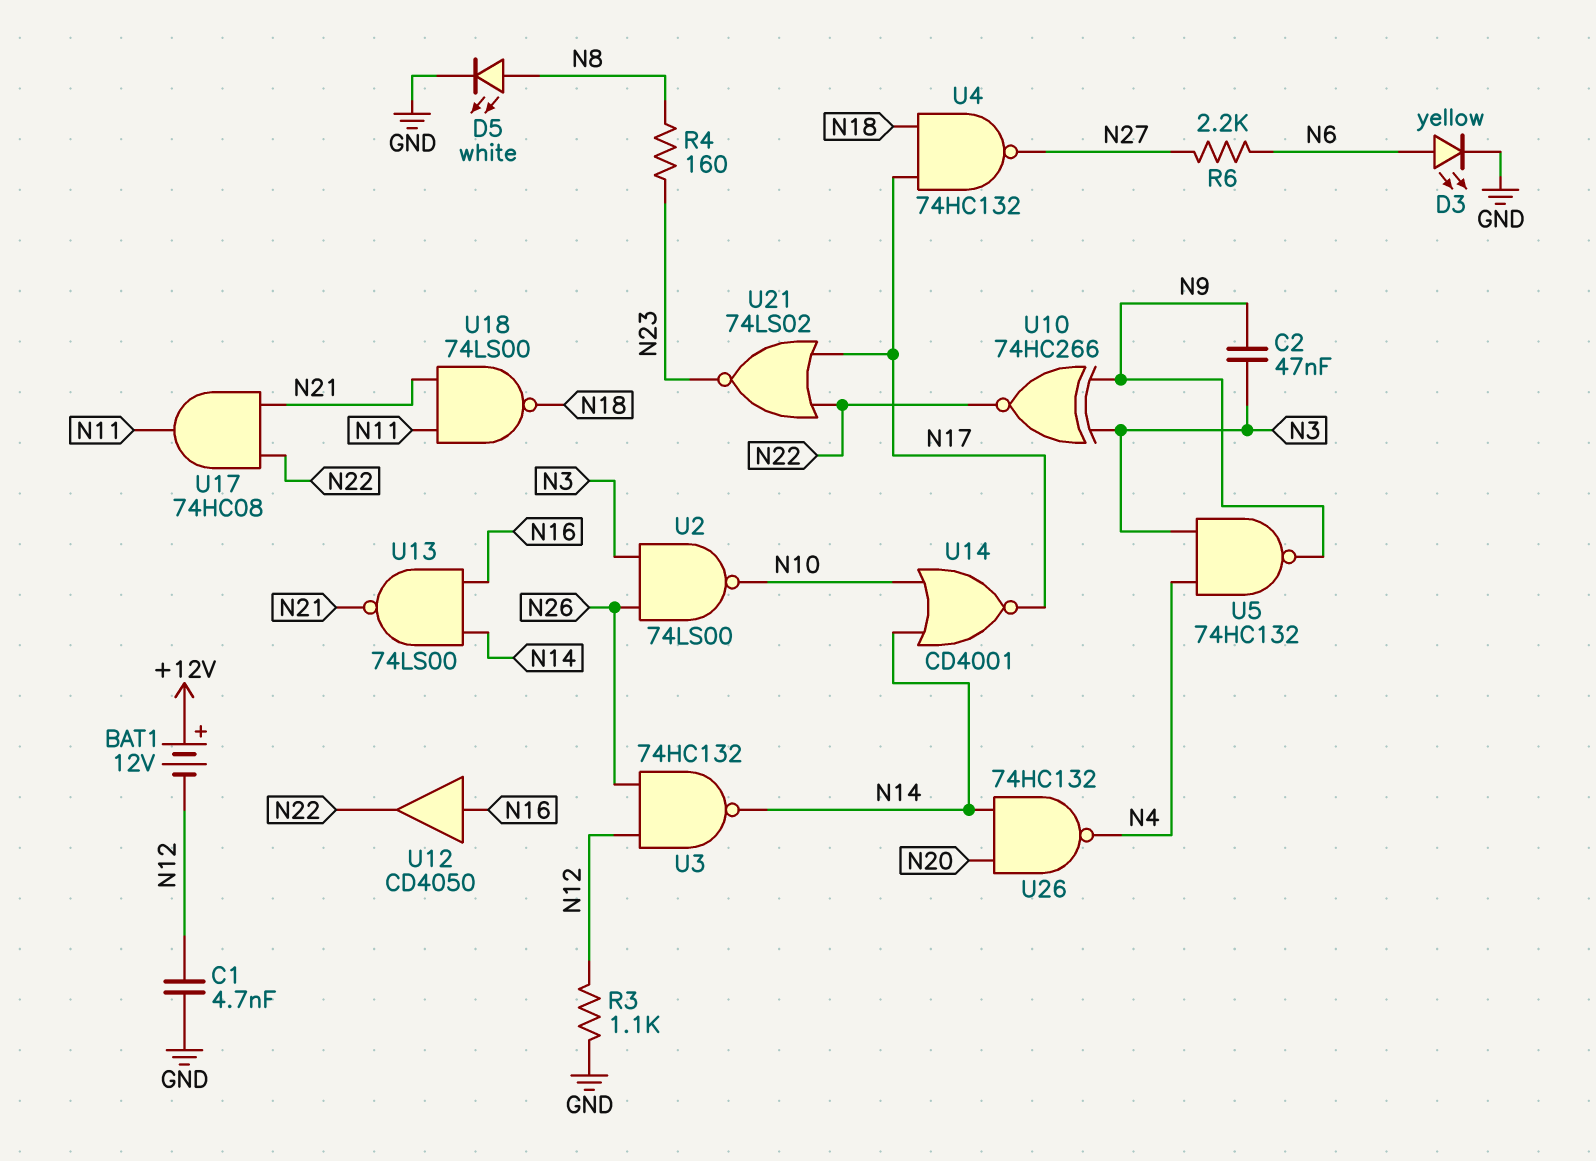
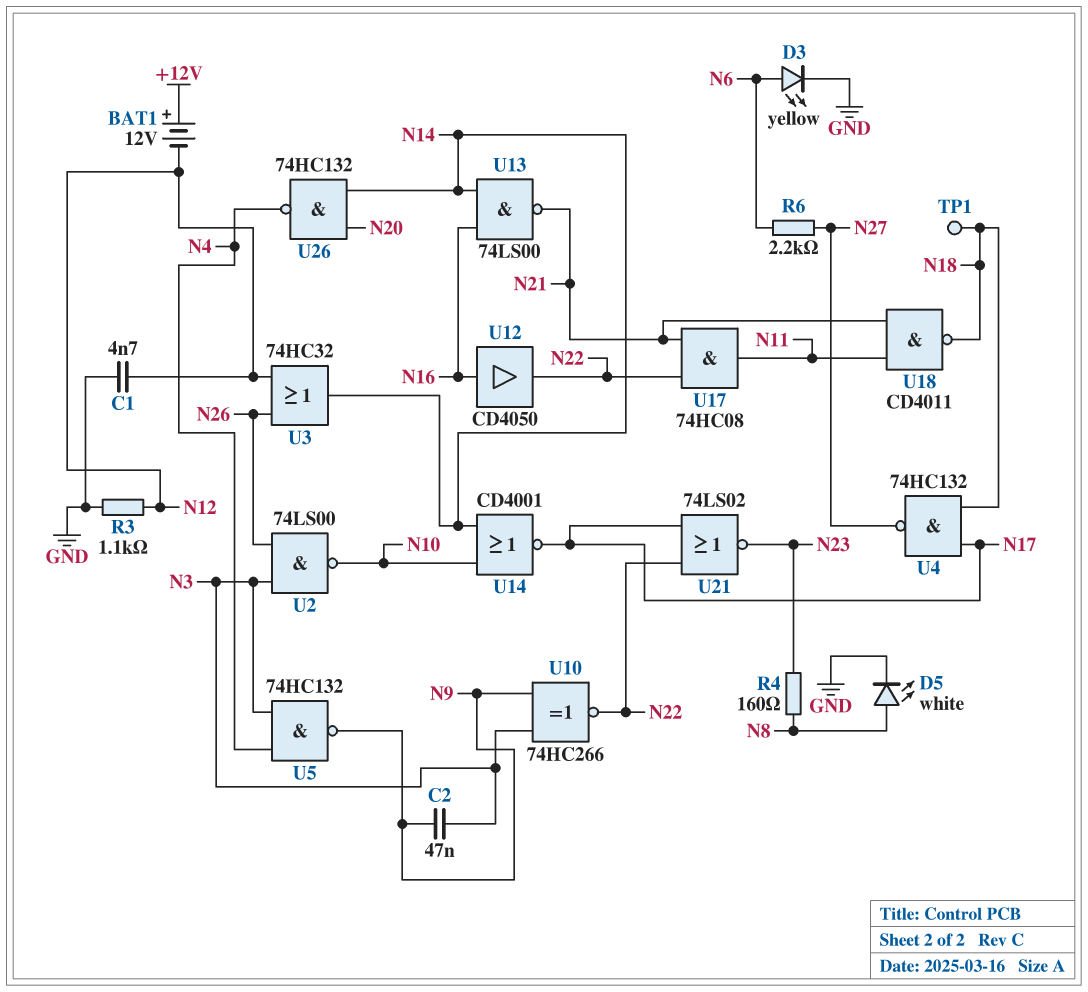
TP1: none -> test point (N18)
U3: NAND 74HC132 (in N12, in N26, out N14) -> OR 74HC32 (in N12, in N26, out N14)
U18: NAND 74LS00 (in N11, in N21, out N18) -> NAND CD4011 (in N11, in N21, out N18)

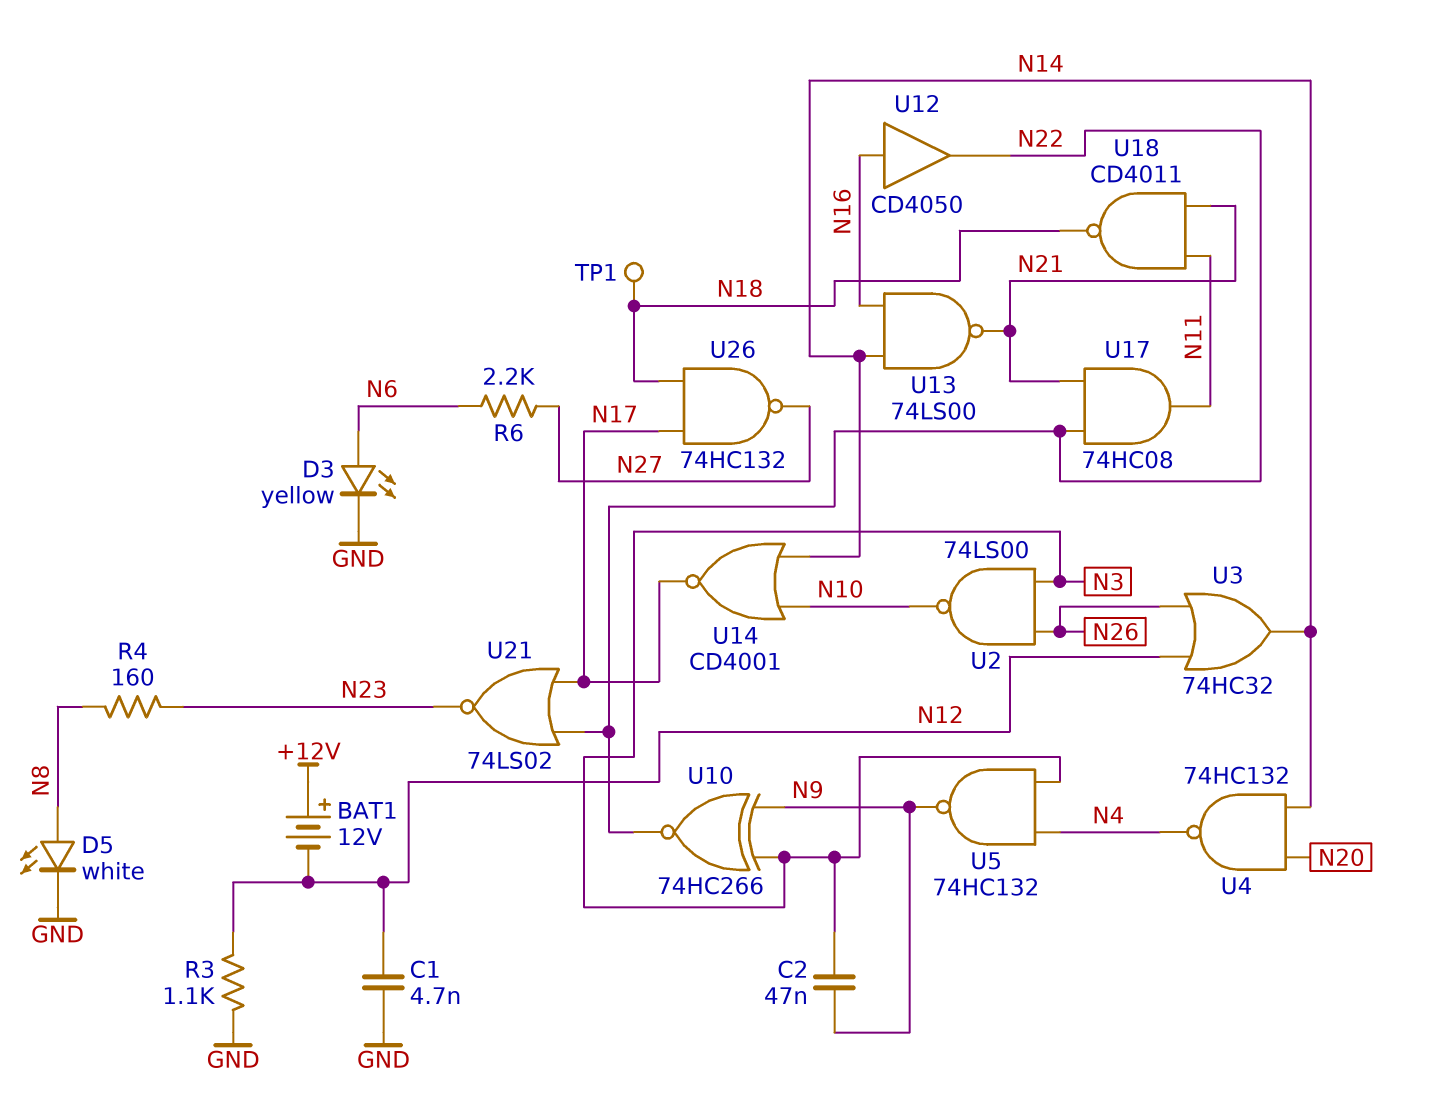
U4: NAND 74HC132 (in N17, in N18, out N27) -> NAND 74HC132 (in N14, in N20, out N4)
U26: NAND 74HC132 (in N14, in N20, out N4) -> NAND 74HC132 (in N17, in N18, out N27)

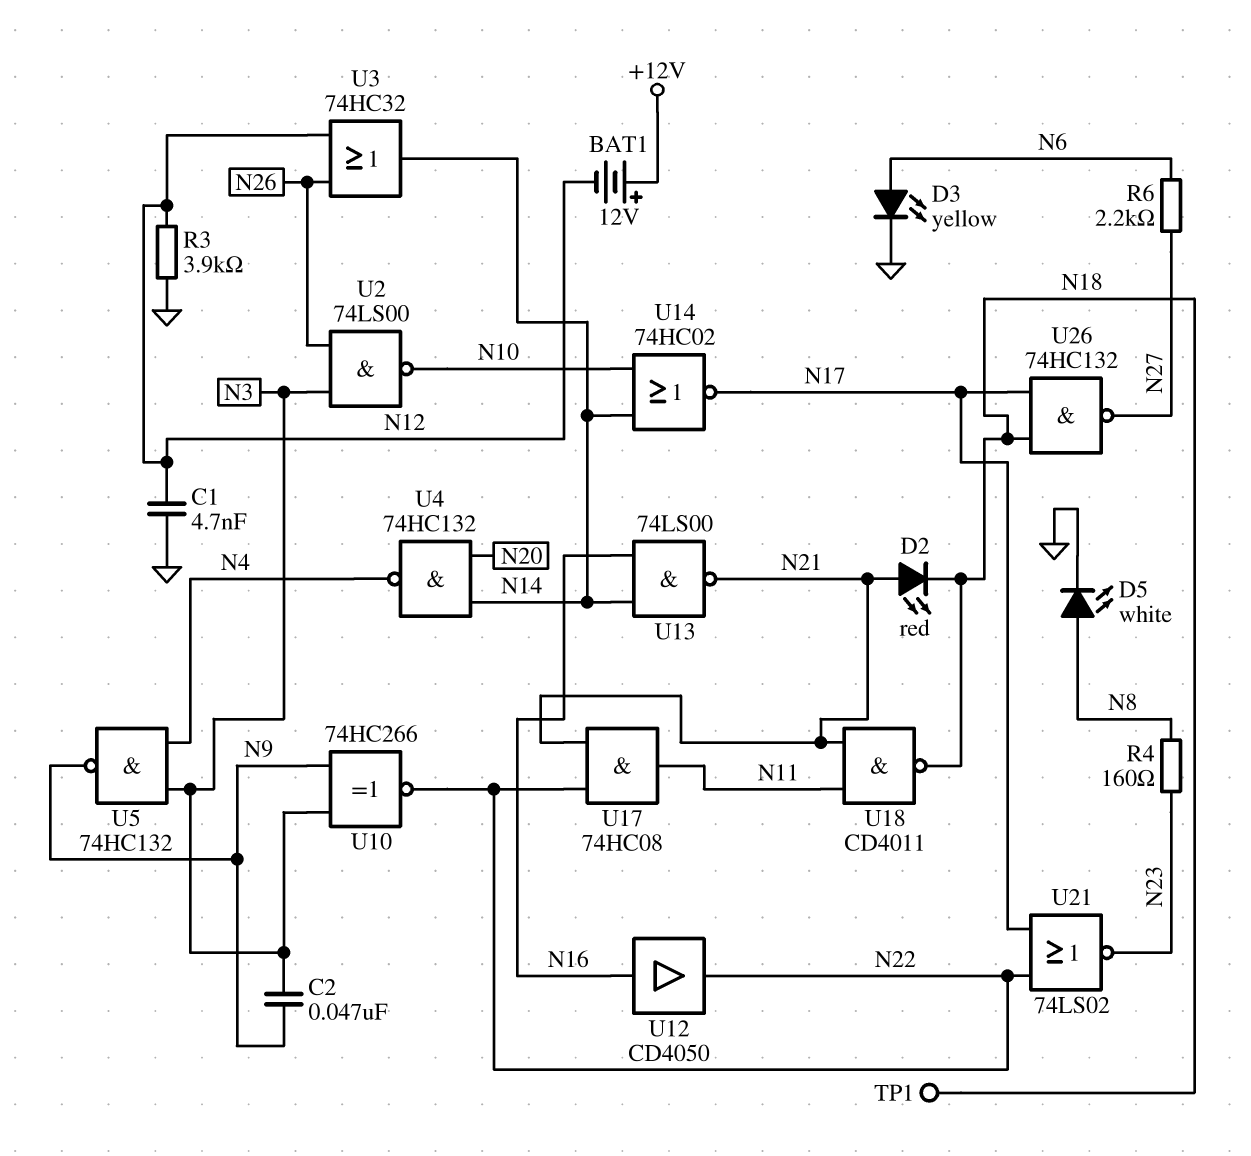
D2: none -> LED red (A N21, K N18)
R3: 1.1k (GND, N12) -> 3.9k (GND, N12)
U14: NOR CD4001 (in N10, in N14, out N17) -> NOR 74HC02 (in N10, in N14, out N17)

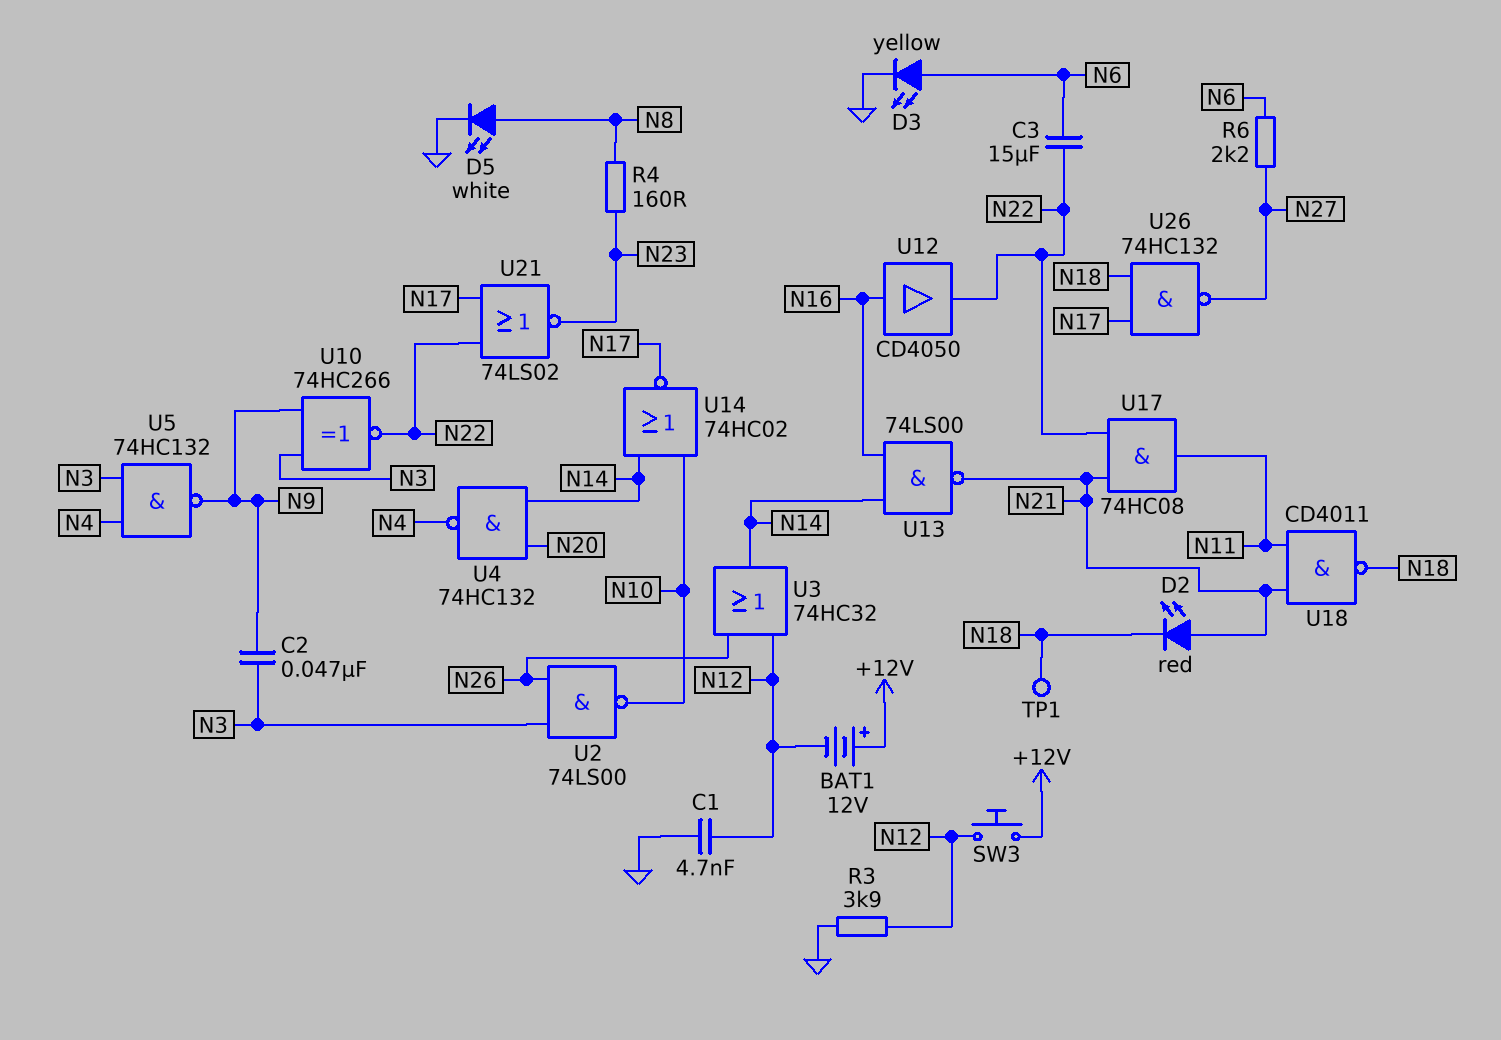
C3: none -> 15uF (N6, N22)
SW3: none -> button (+12V, N12)

